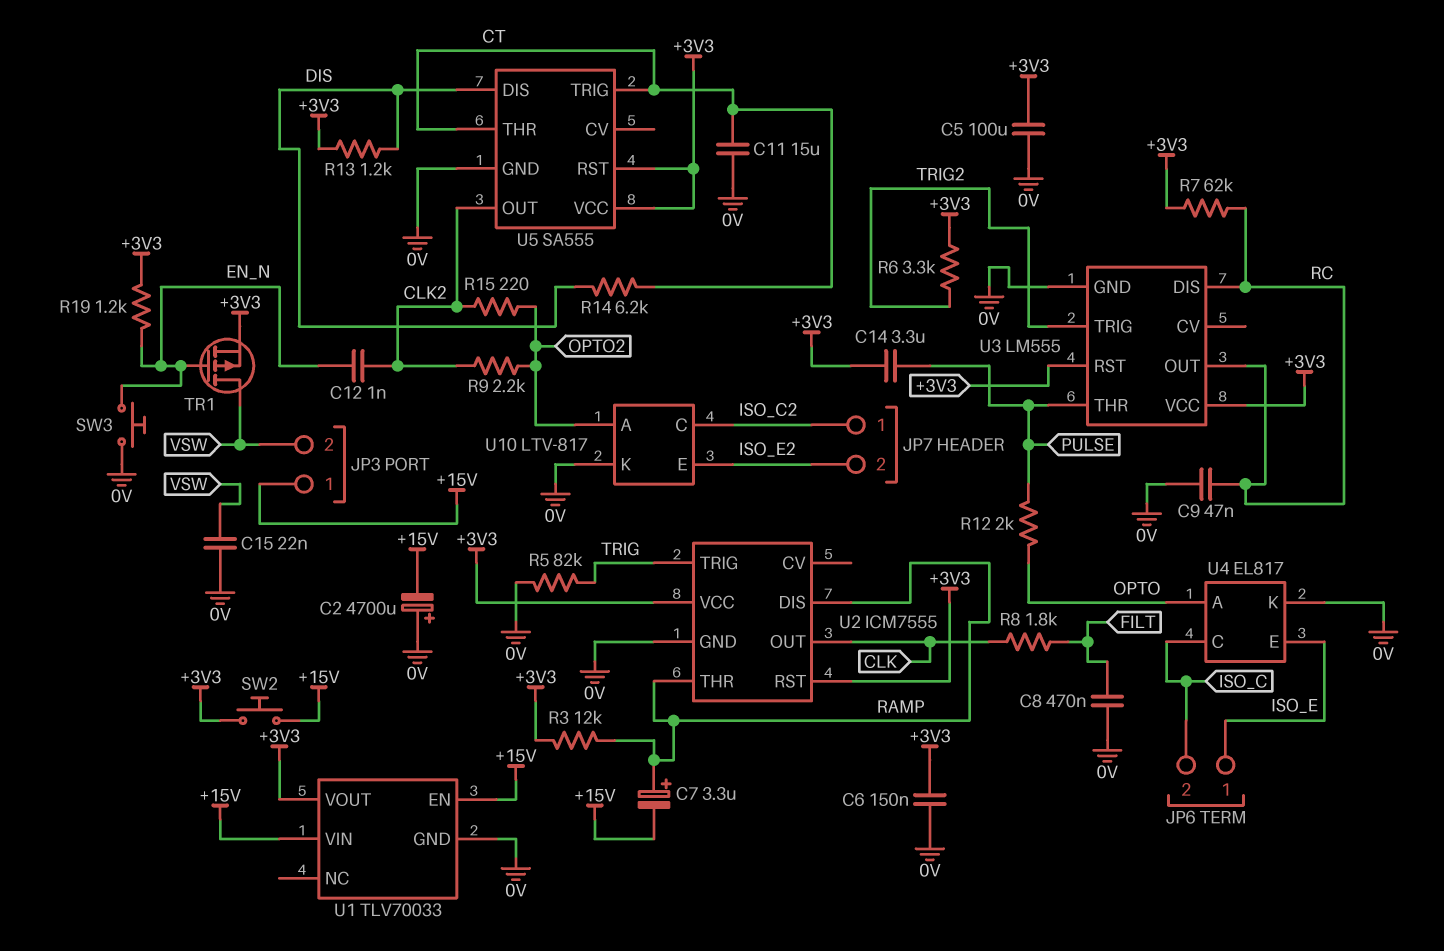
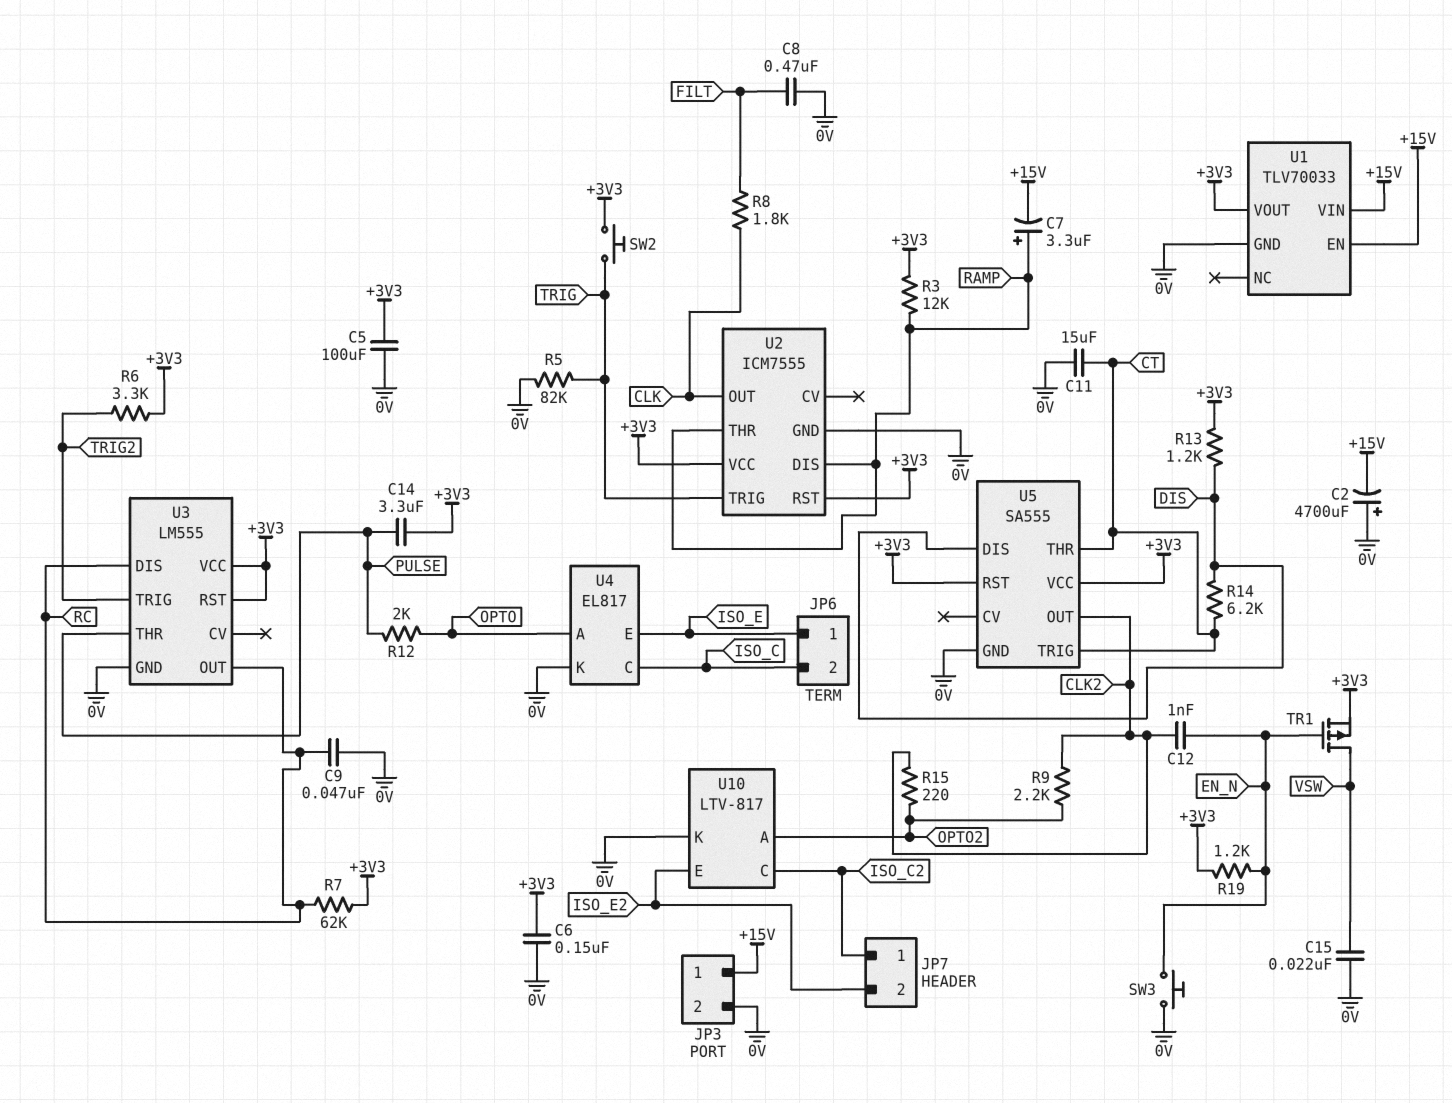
JP3 pin 2: VSW -> 0V
SW2: button (+3V3, +15V) -> button (+3V3, TRIG)

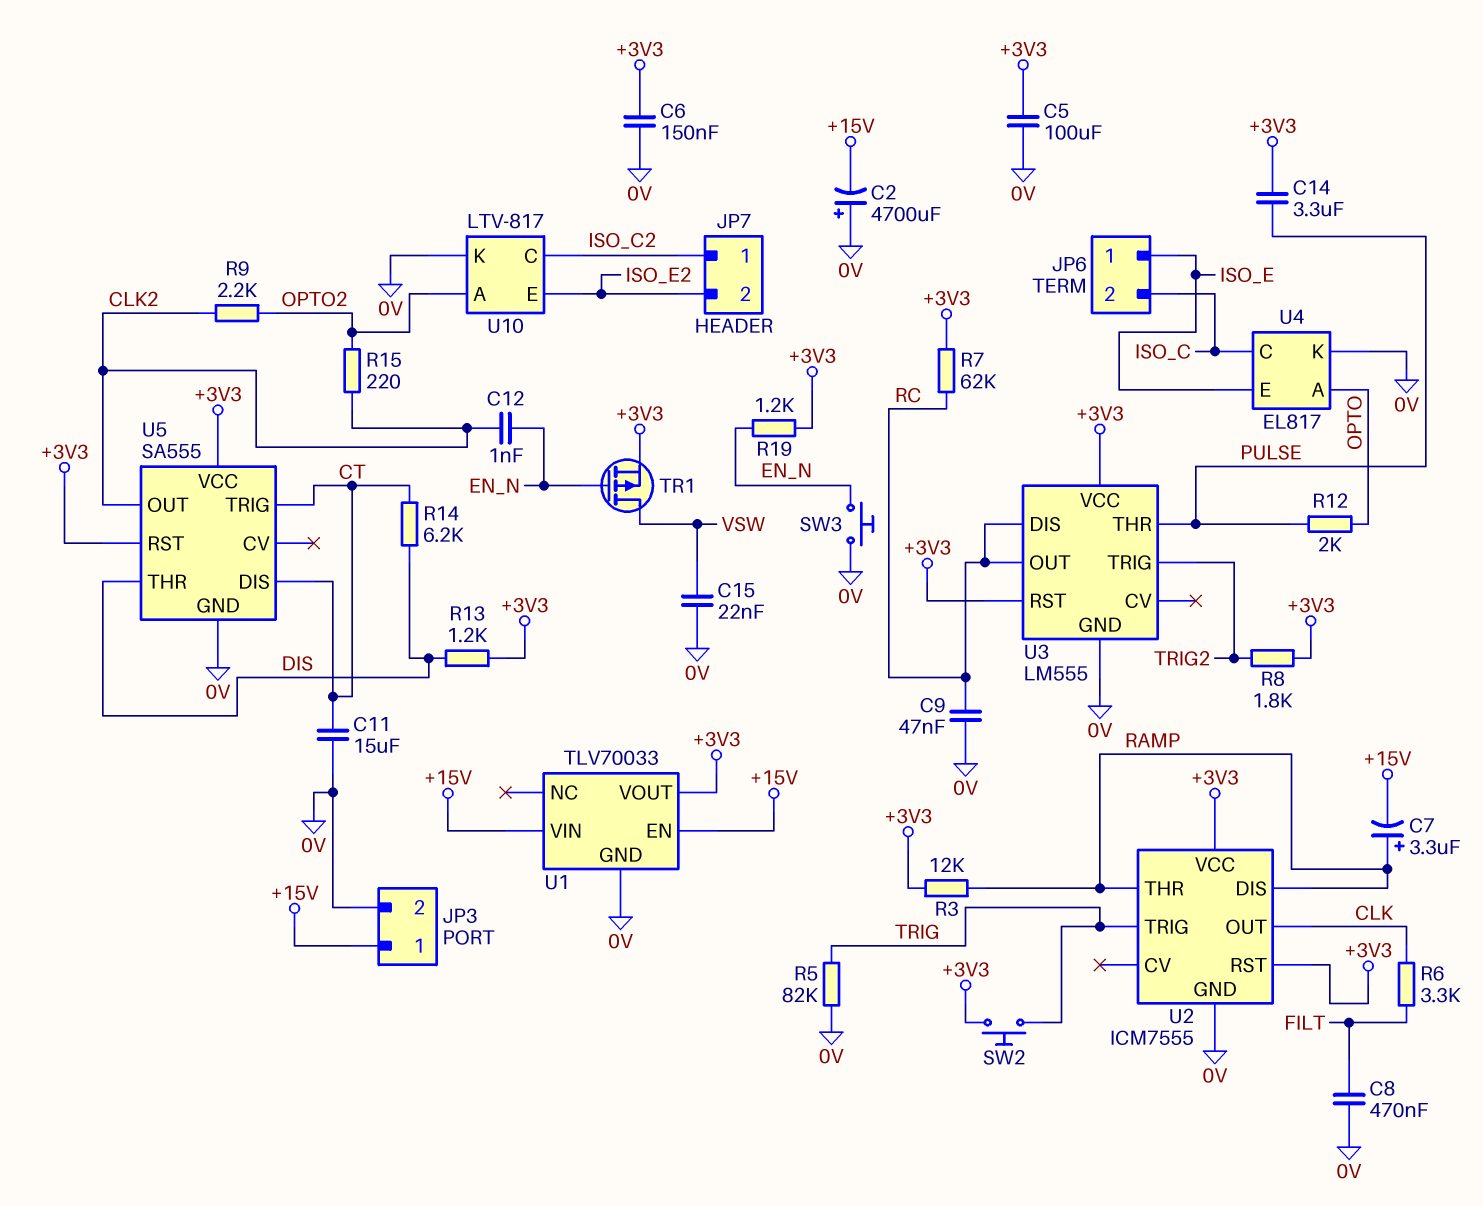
R6: 3.3k (+3V3, TRIG2) -> 3.3k (CLK, FILT)
R8: 1.8k (CLK, FILT) -> 1.8k (+3V3, TRIG2)
U5 pin DIS: DIS -> CT
U5 pin THR: CT -> DIS

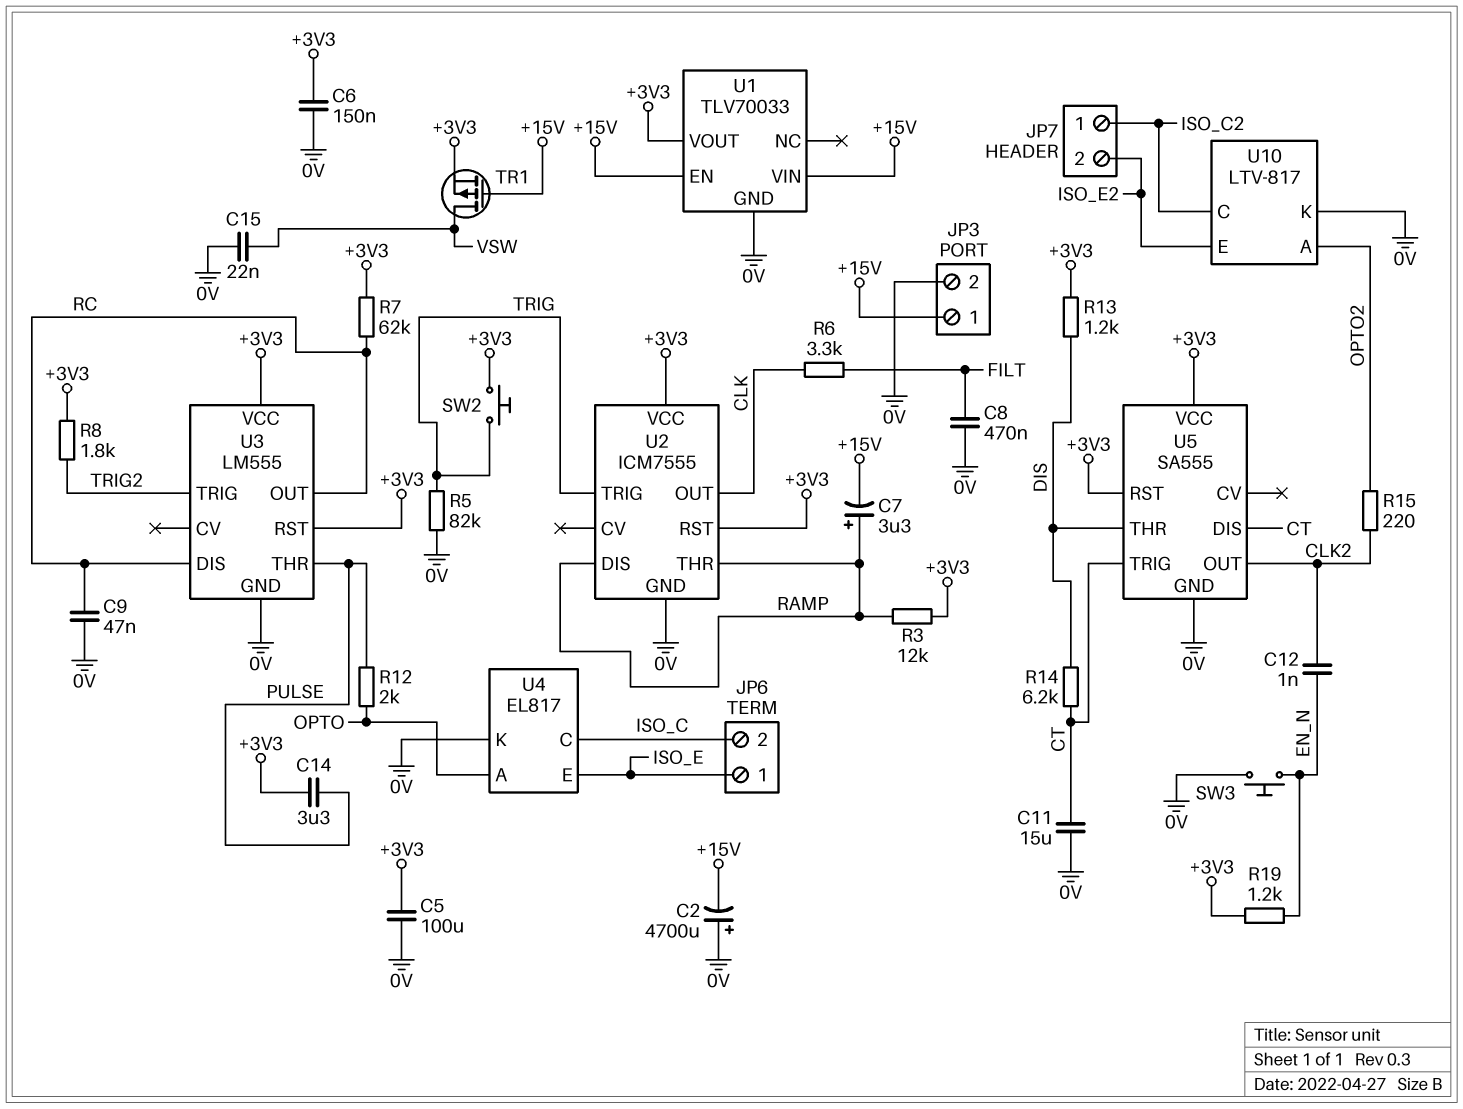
R9: 2.2k (CLK2, OPTO2) -> none
TR1: PMOS (G EN_N, D VSW, S +3V3) -> PMOS (G +15V, D VSW, S +3V3)

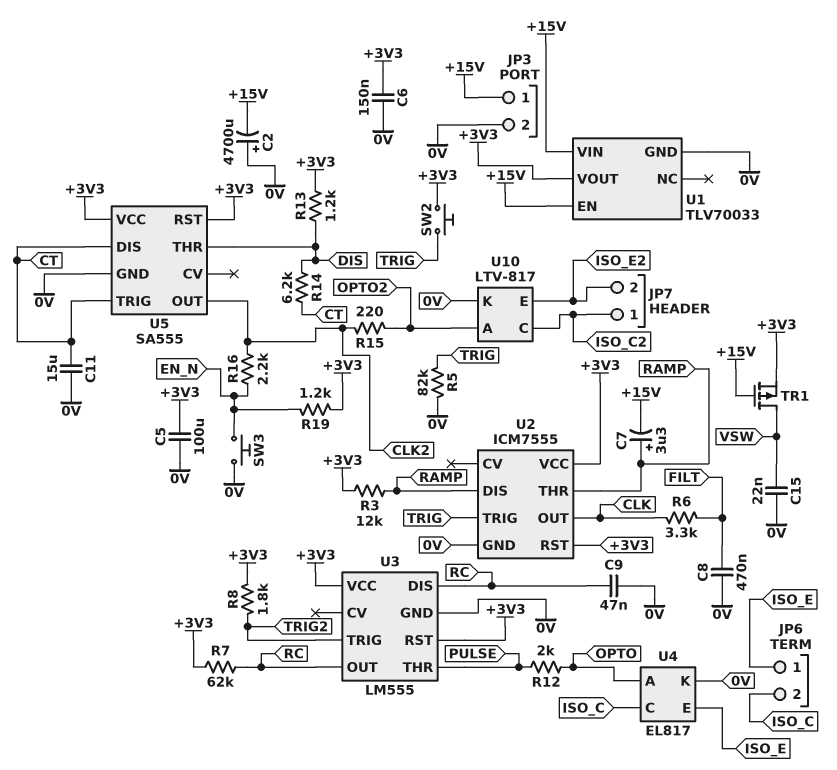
C12: 1nF (CLK2, EN_N) -> none
C14: 3.3uF (+3V3, PULSE) -> none
R16: none -> 2.2k (CLK2, EN_N)

